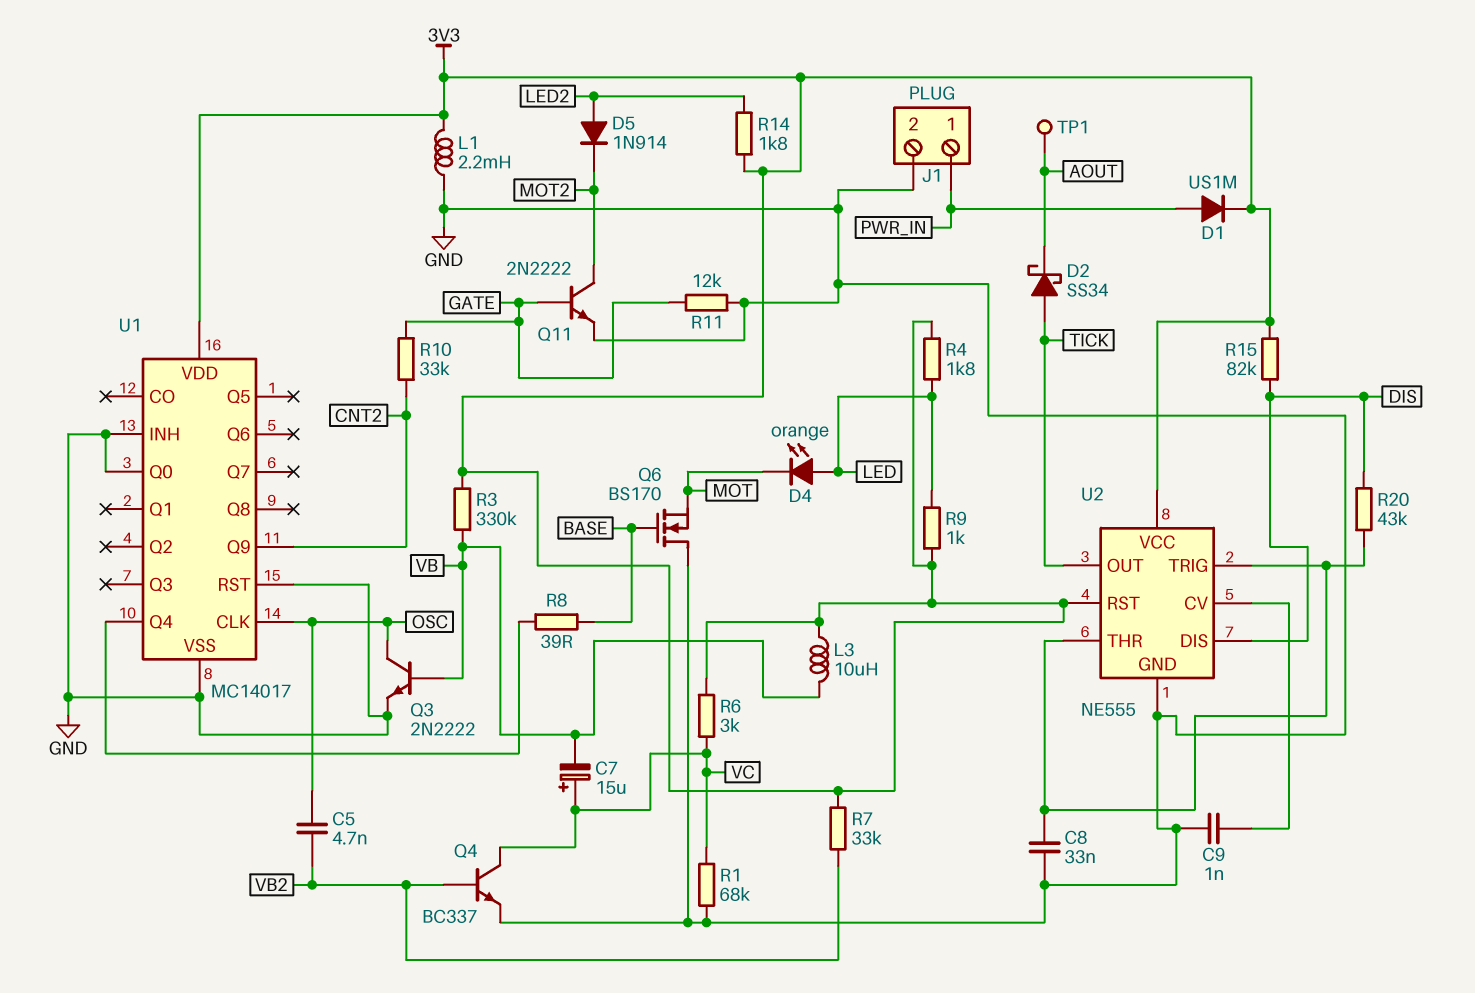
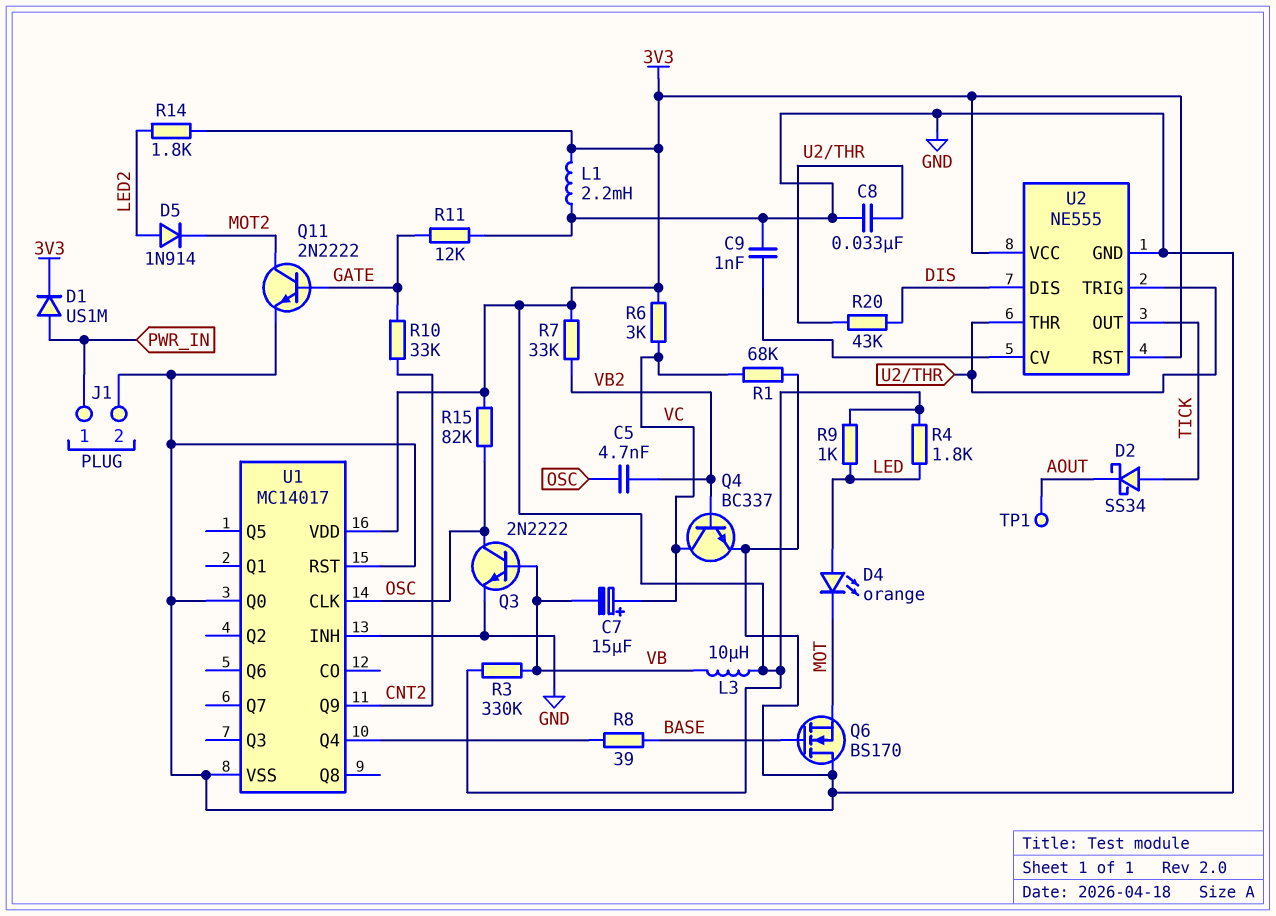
R15: 82k (3V3, DIS) -> 82k (3V3, OSC)

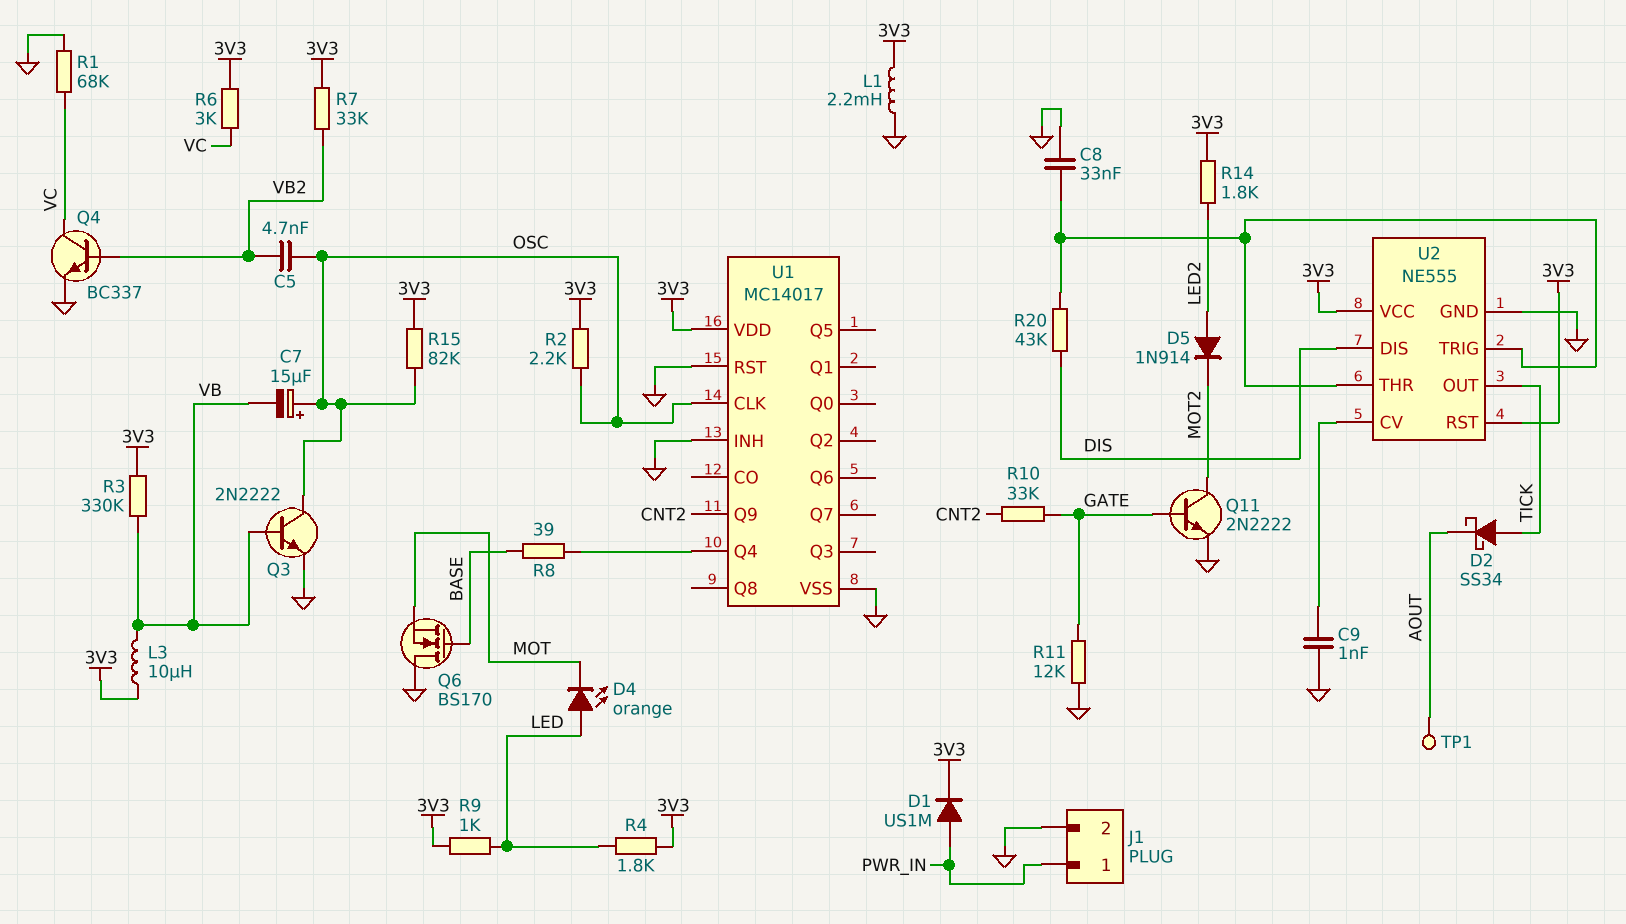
C7: 15uF (plus VC, minus VB) -> 15uF (plus OSC, minus VB)
R2: none -> 2.2k (3V3, OSC)
U1 pin Q0: GND -> none

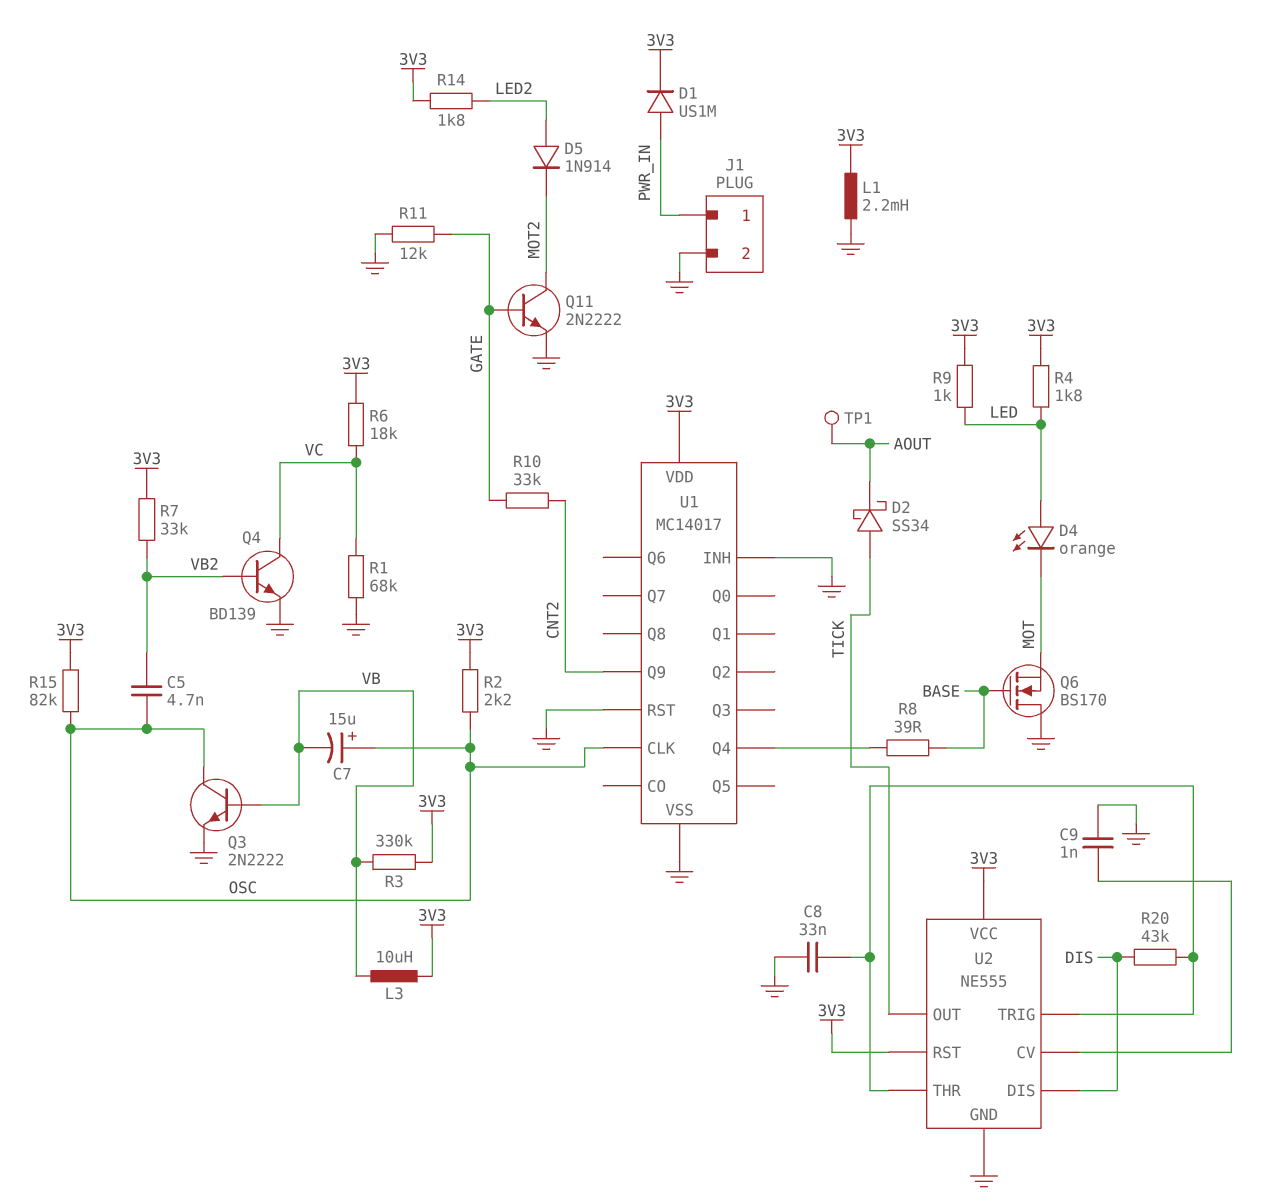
Q4: NPN BC337 (B VB2, C VC, E GND) -> NPN BD139 (B VB2, C VC, E GND)
R6: 3k (3V3, VC) -> 18k (3V3, VC)

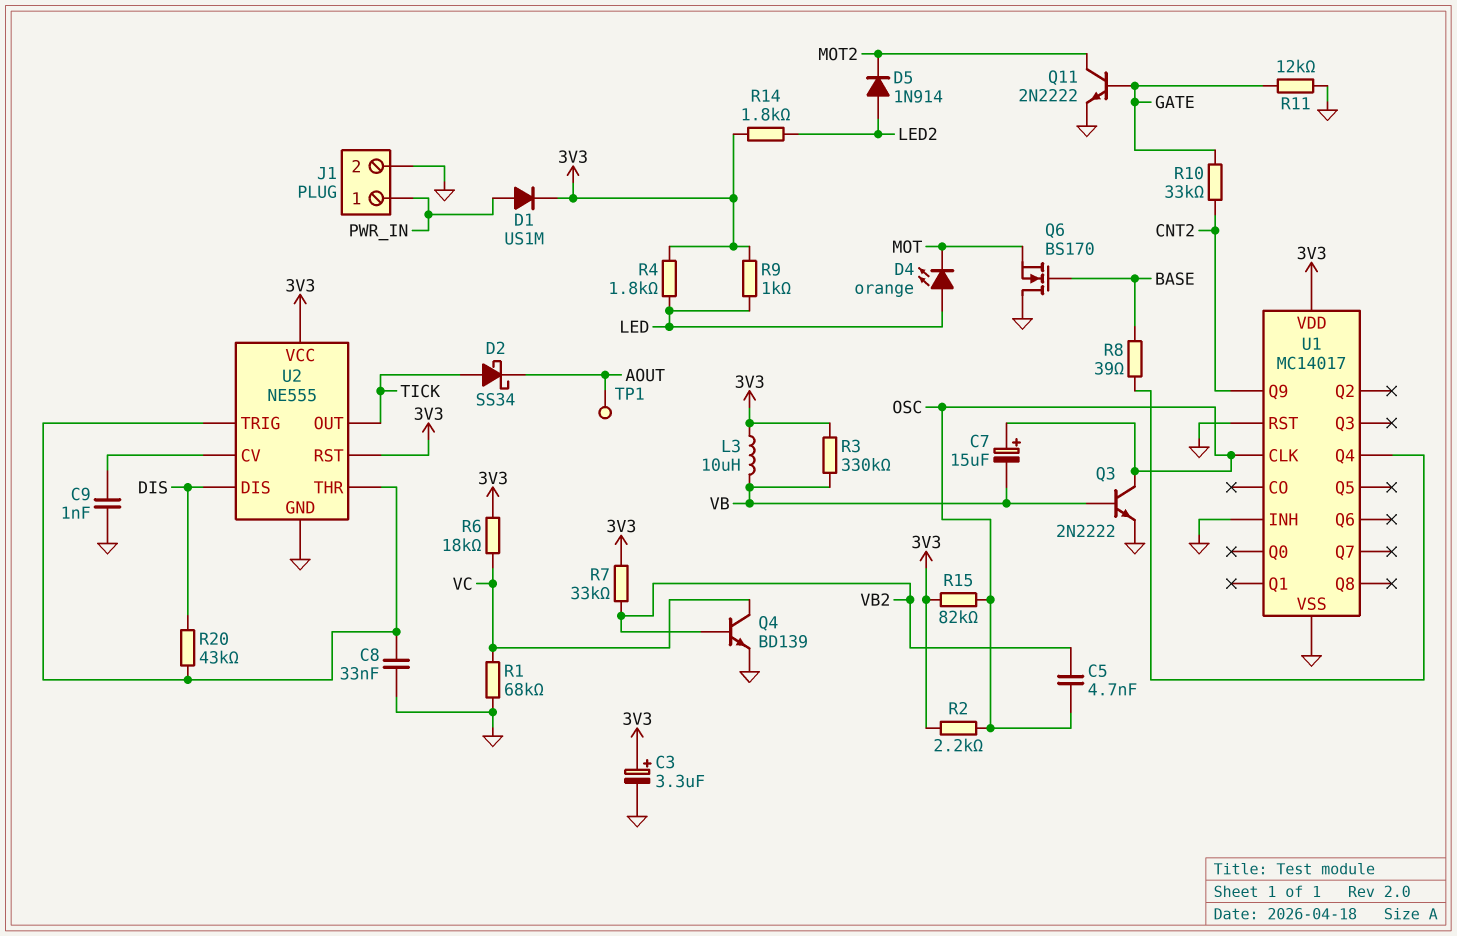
C3: none -> 3.3uF (plus 3V3, minus GND)
L1: 2.2mH (3V3, GND) -> none

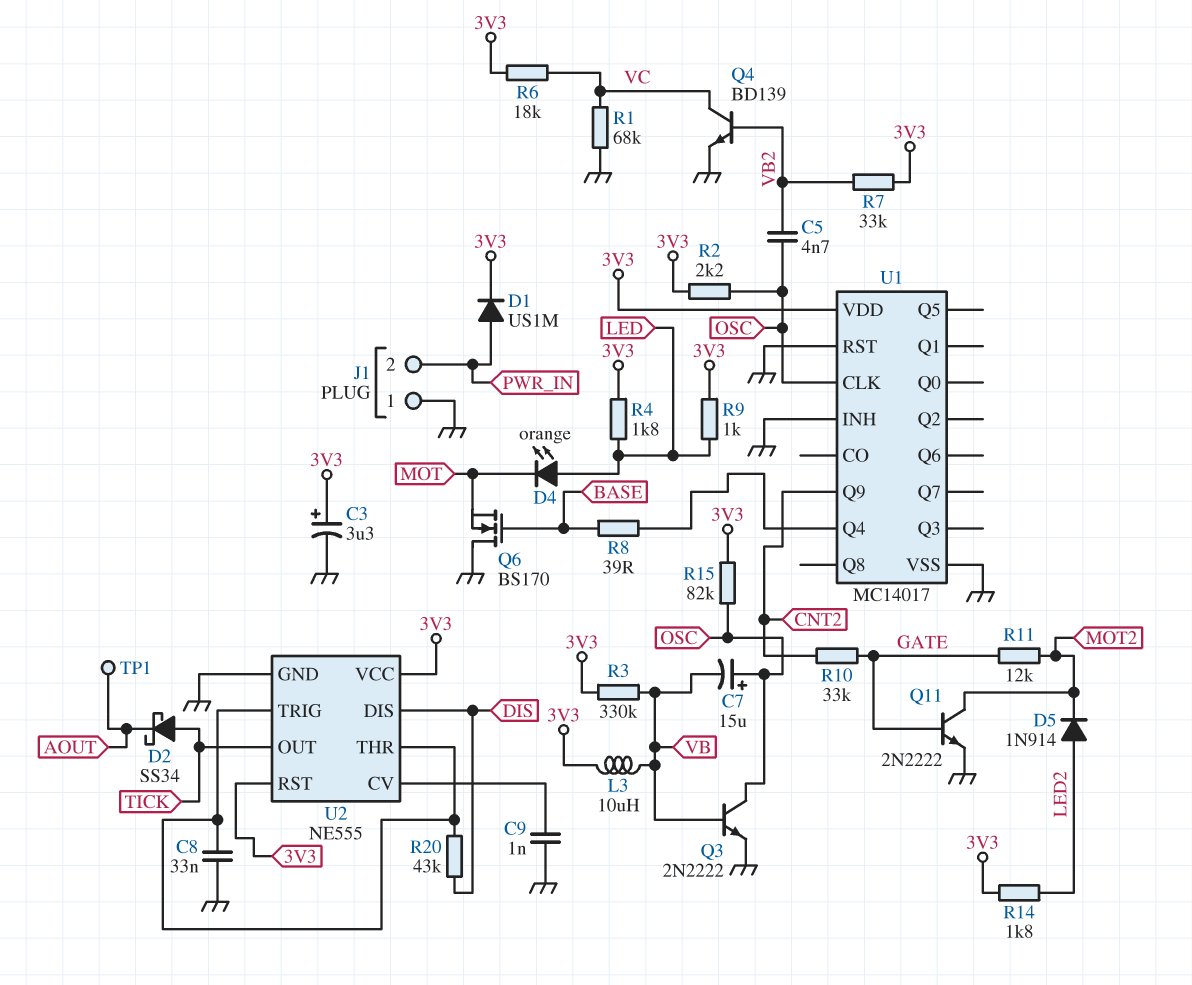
J1 pin 1: PWR_IN -> GND
J1 pin 2: GND -> PWR_IN
R11: 12k (GATE, GND) -> 12k (GATE, MOT2)

